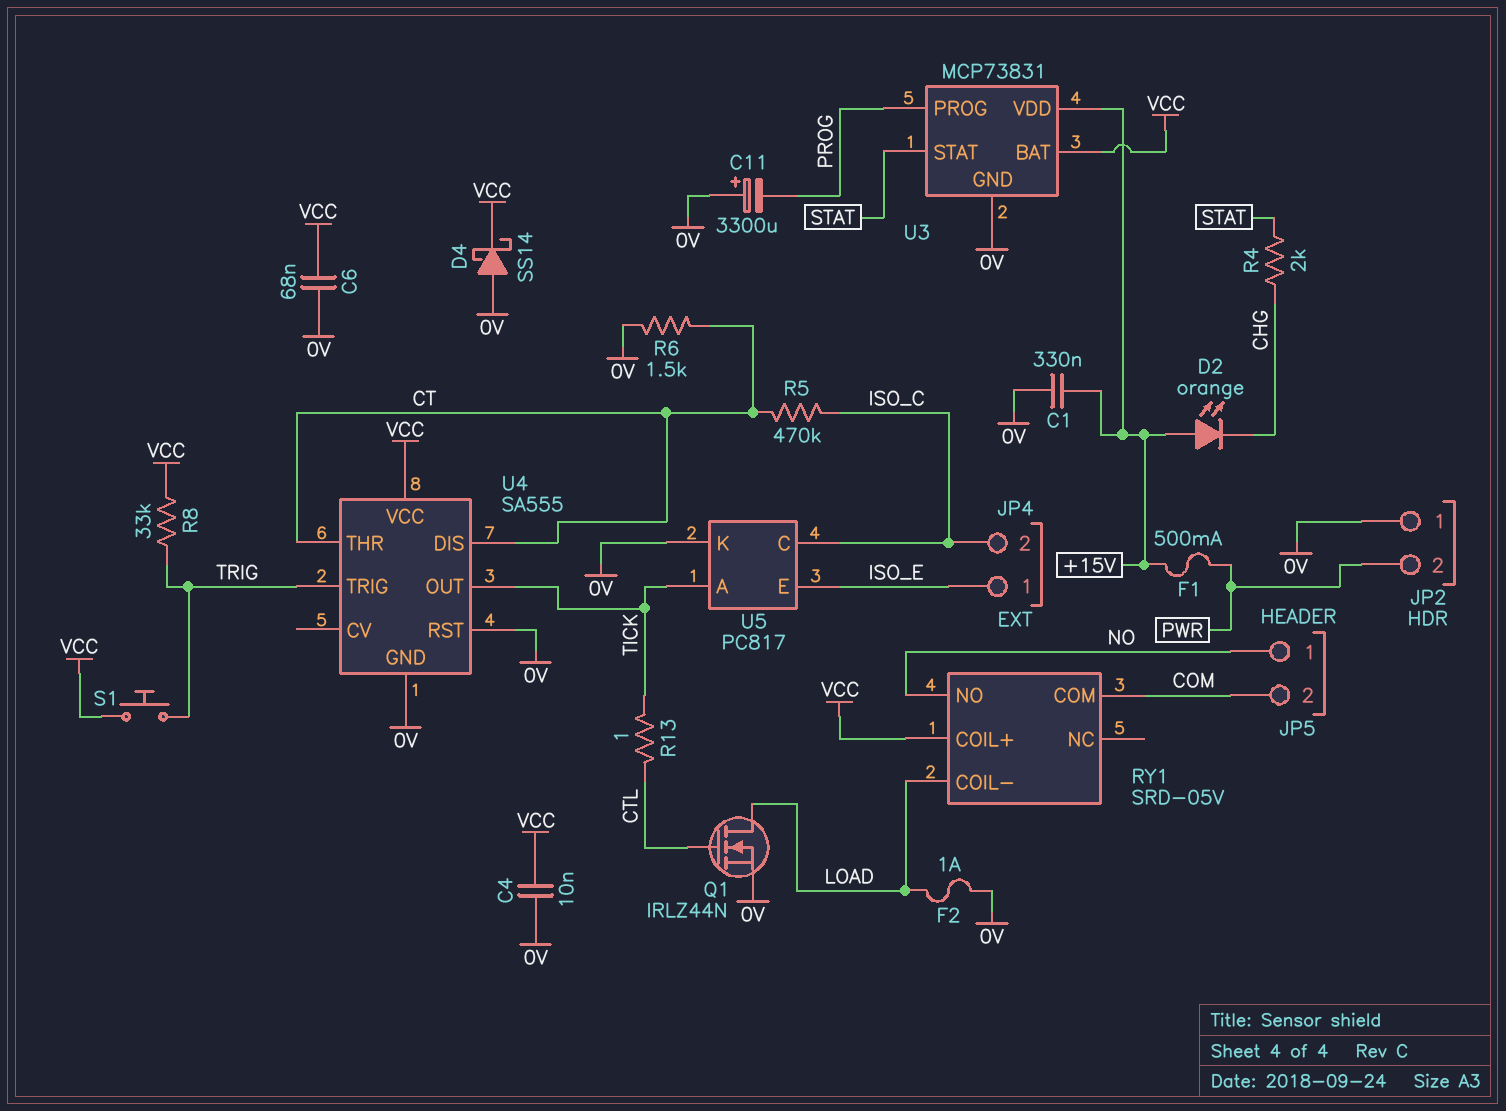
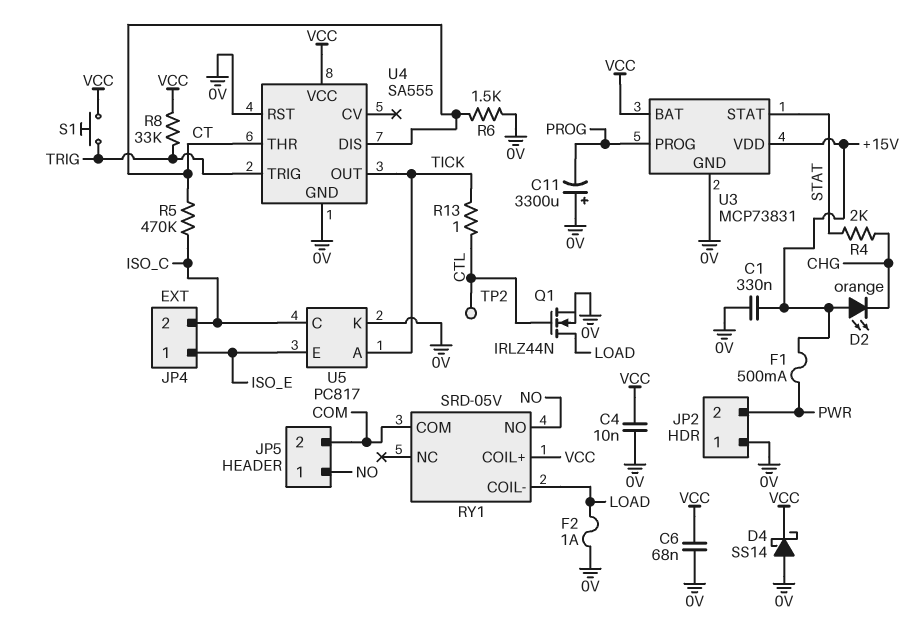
TP2: none -> test point (CTL)

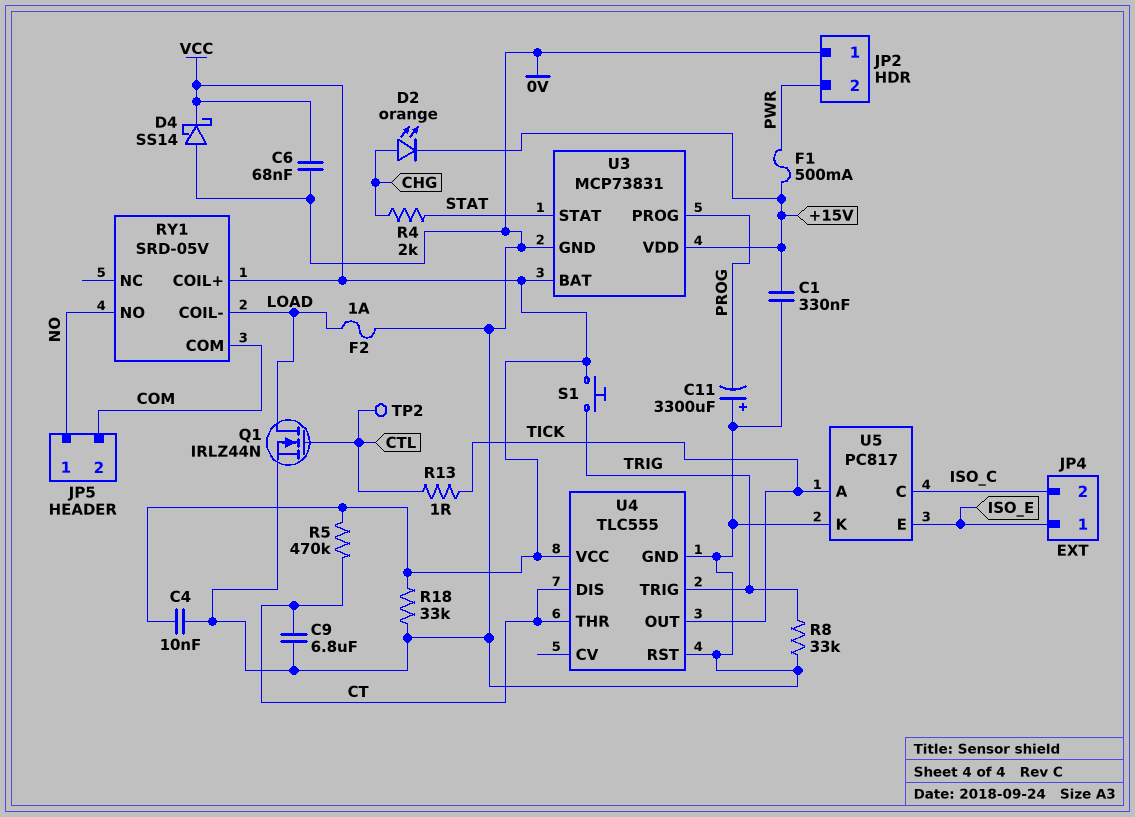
C9: none -> 6.8uF (0V, CT)
D2: LED orange (A +15V, K CHG) -> LED orange (A CHG, K +15V)
R5: 470k (CT, ISO_C) -> 470k (CT, VCC)
R6: 1.5k (0V, CT) -> none
R8: 33k (TRIG, VCC) -> 33k (0V, TRIG)
R18: none -> 33k (0V, VCC)
U4: SA555 -> TLC555

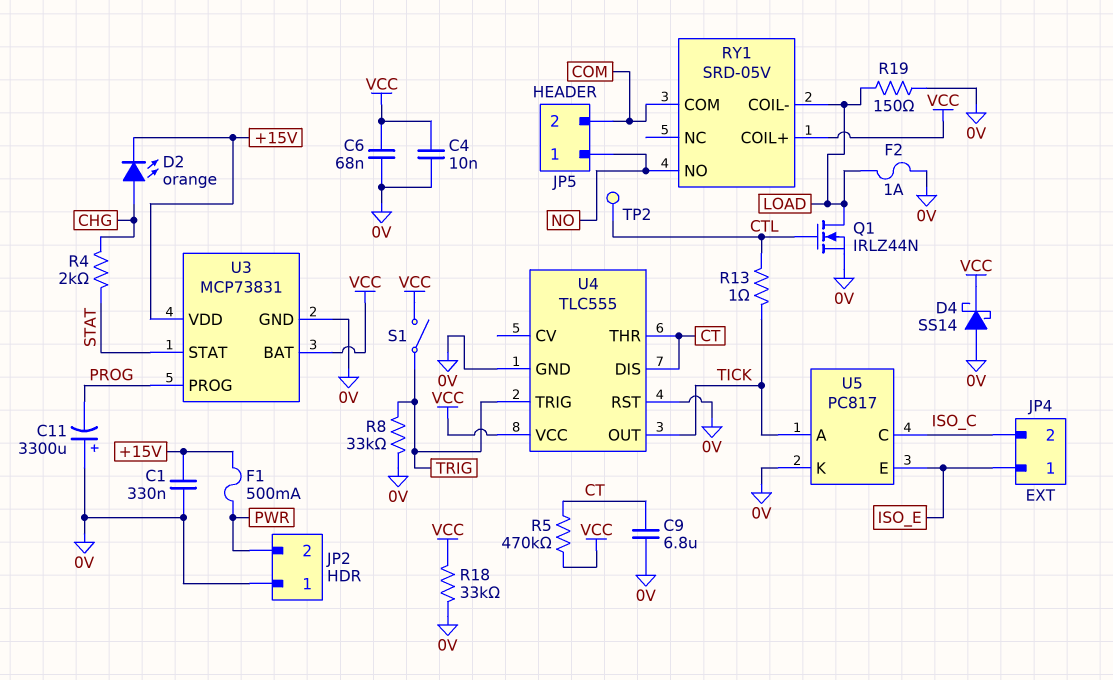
R19: none -> 150 (0V, LOAD)
S1: button (TRIG, VCC) -> switch (TRIG, VCC)

